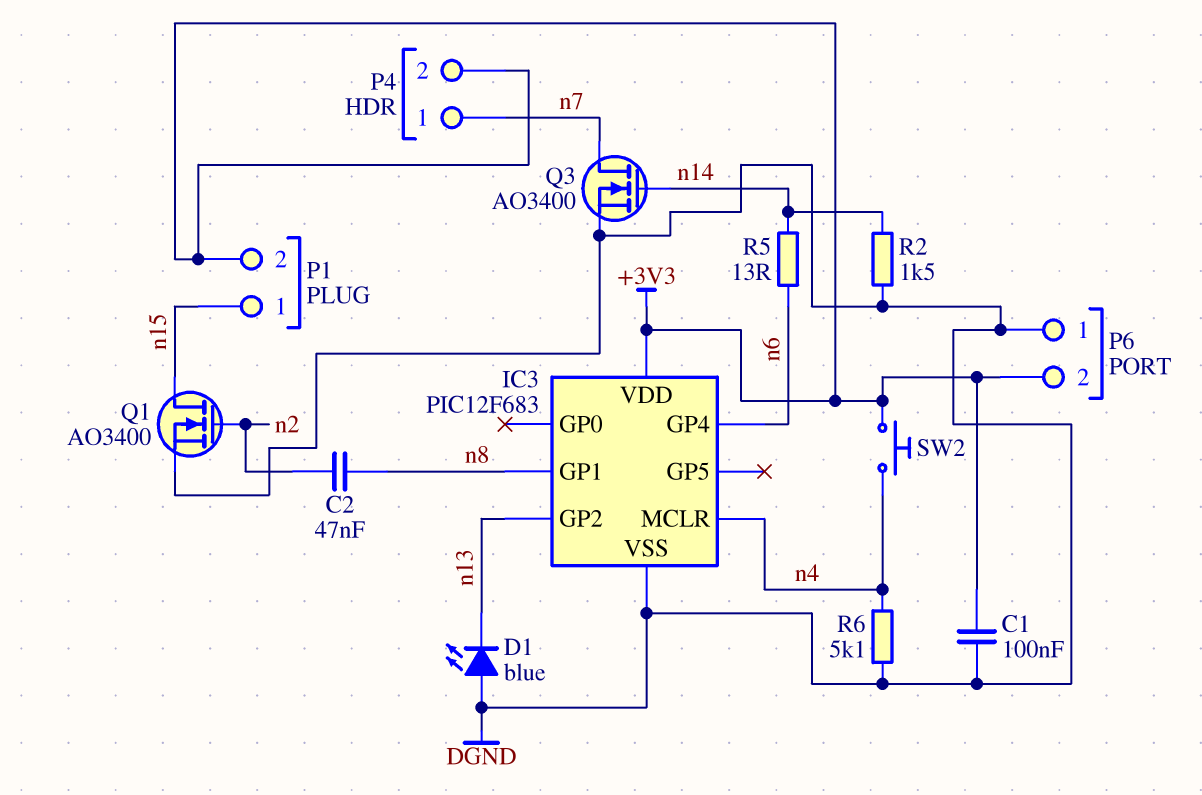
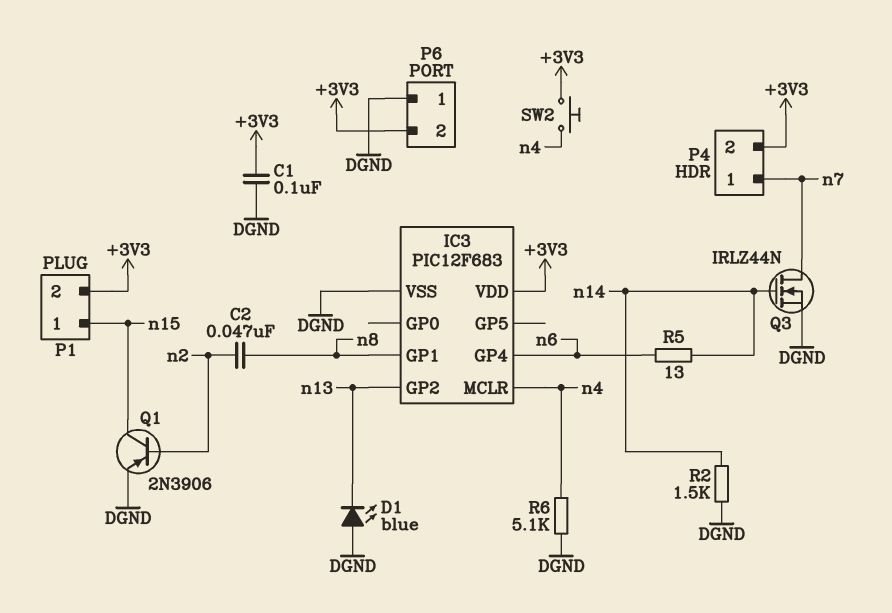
Q1: NMOS AO3400 (G n2, D n15, S DGND) -> PNP 2N3906 (B n2, C n15, E DGND)
Q3: NMOS AO3400 (G n14, D n7, S DGND) -> NMOS IRLZ44N (G n14, D n7, S DGND)

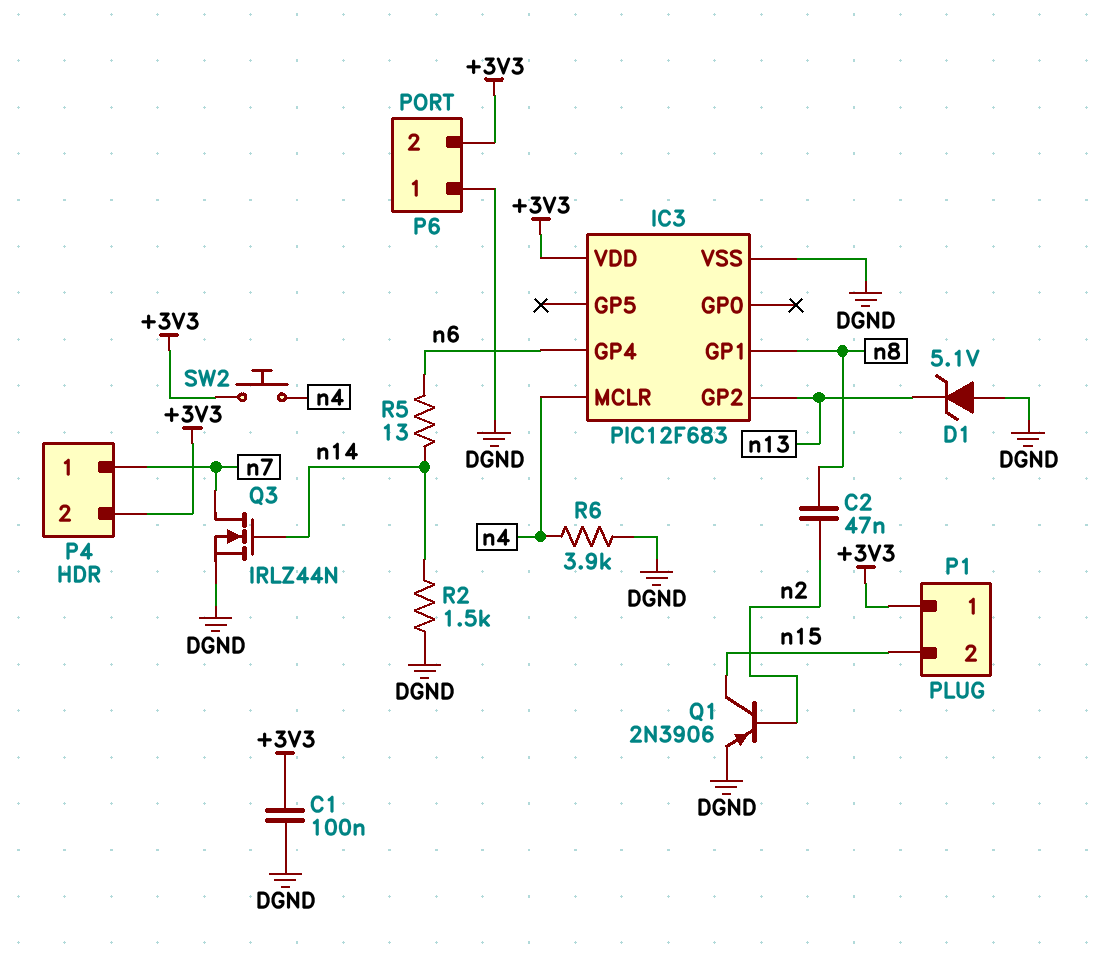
D1: LED blue (A DGND, K n13) -> zener 5.1V (A DGND, K n13)
P1 pin 1: n15 -> +3V3
P1 pin 2: +3V3 -> n15
R6: 5.1k (DGND, n4) -> 3.9k (DGND, n4)

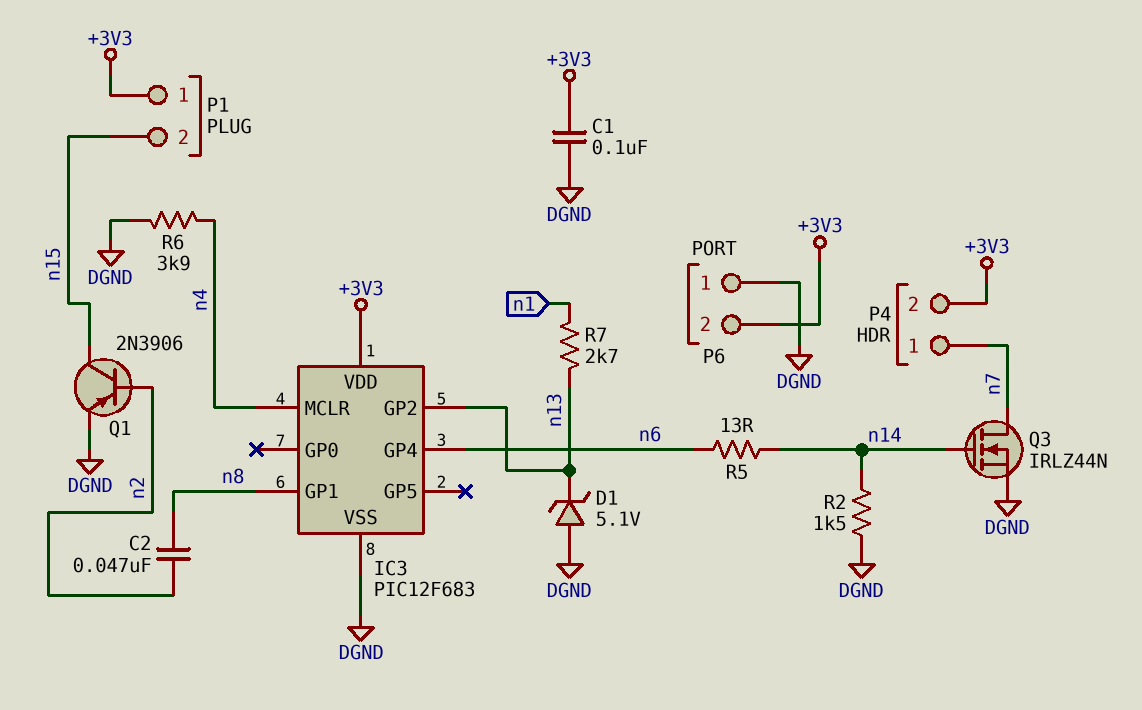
R7: none -> 2.7k (n1, n13)
SW2: button (+3V3, n4) -> none

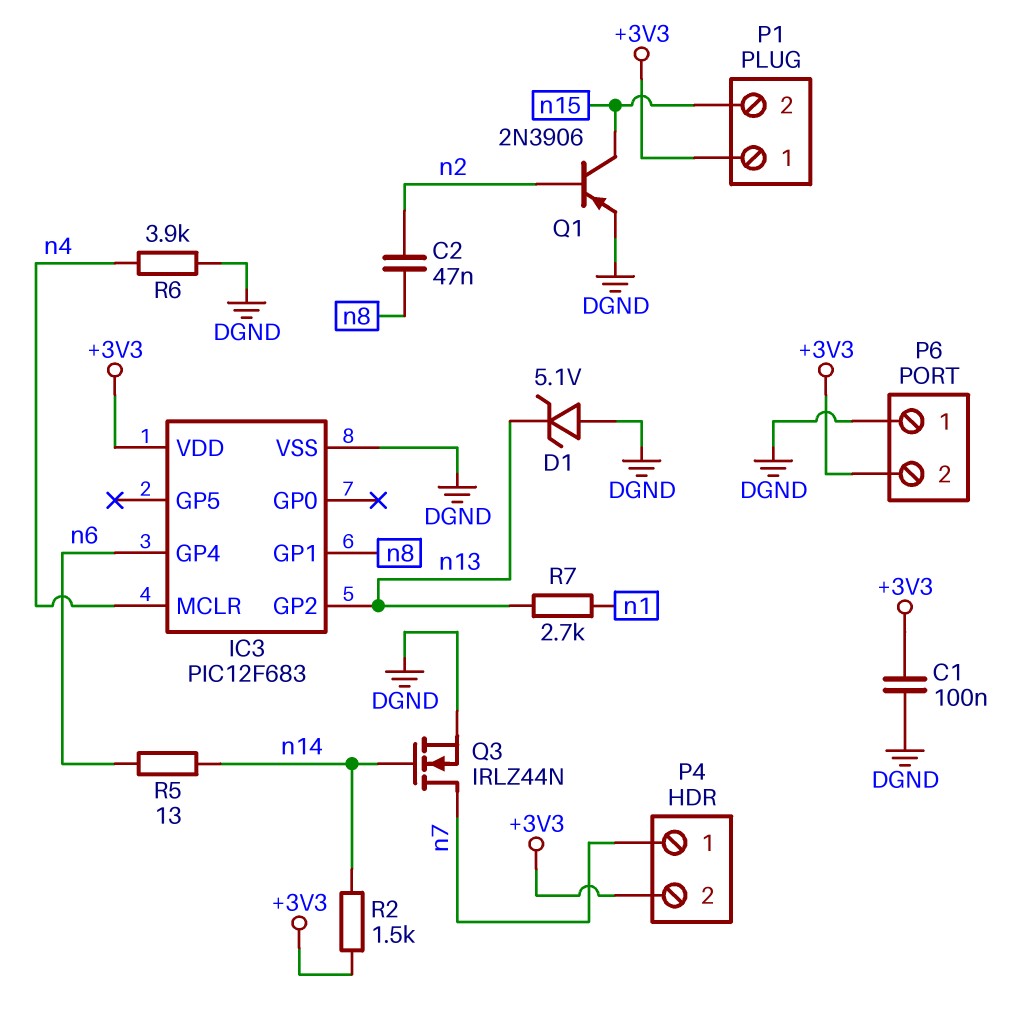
R2: 1.5k (DGND, n14) -> 1.5k (+3V3, n14)

